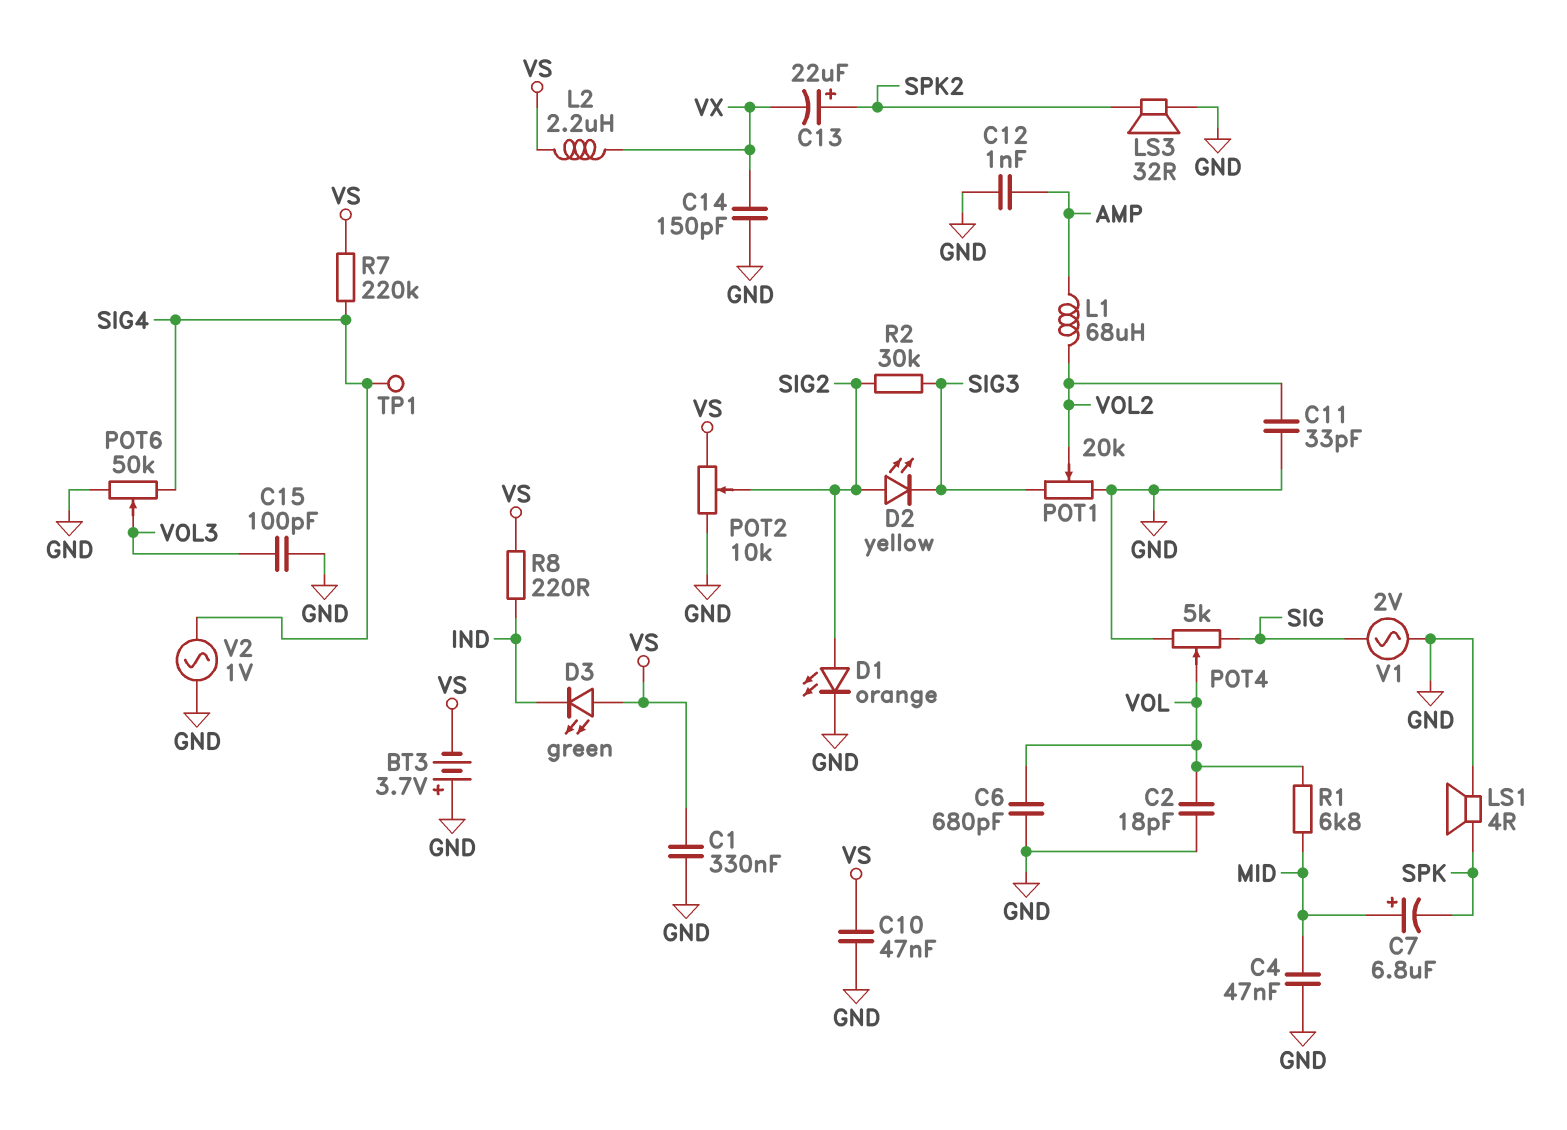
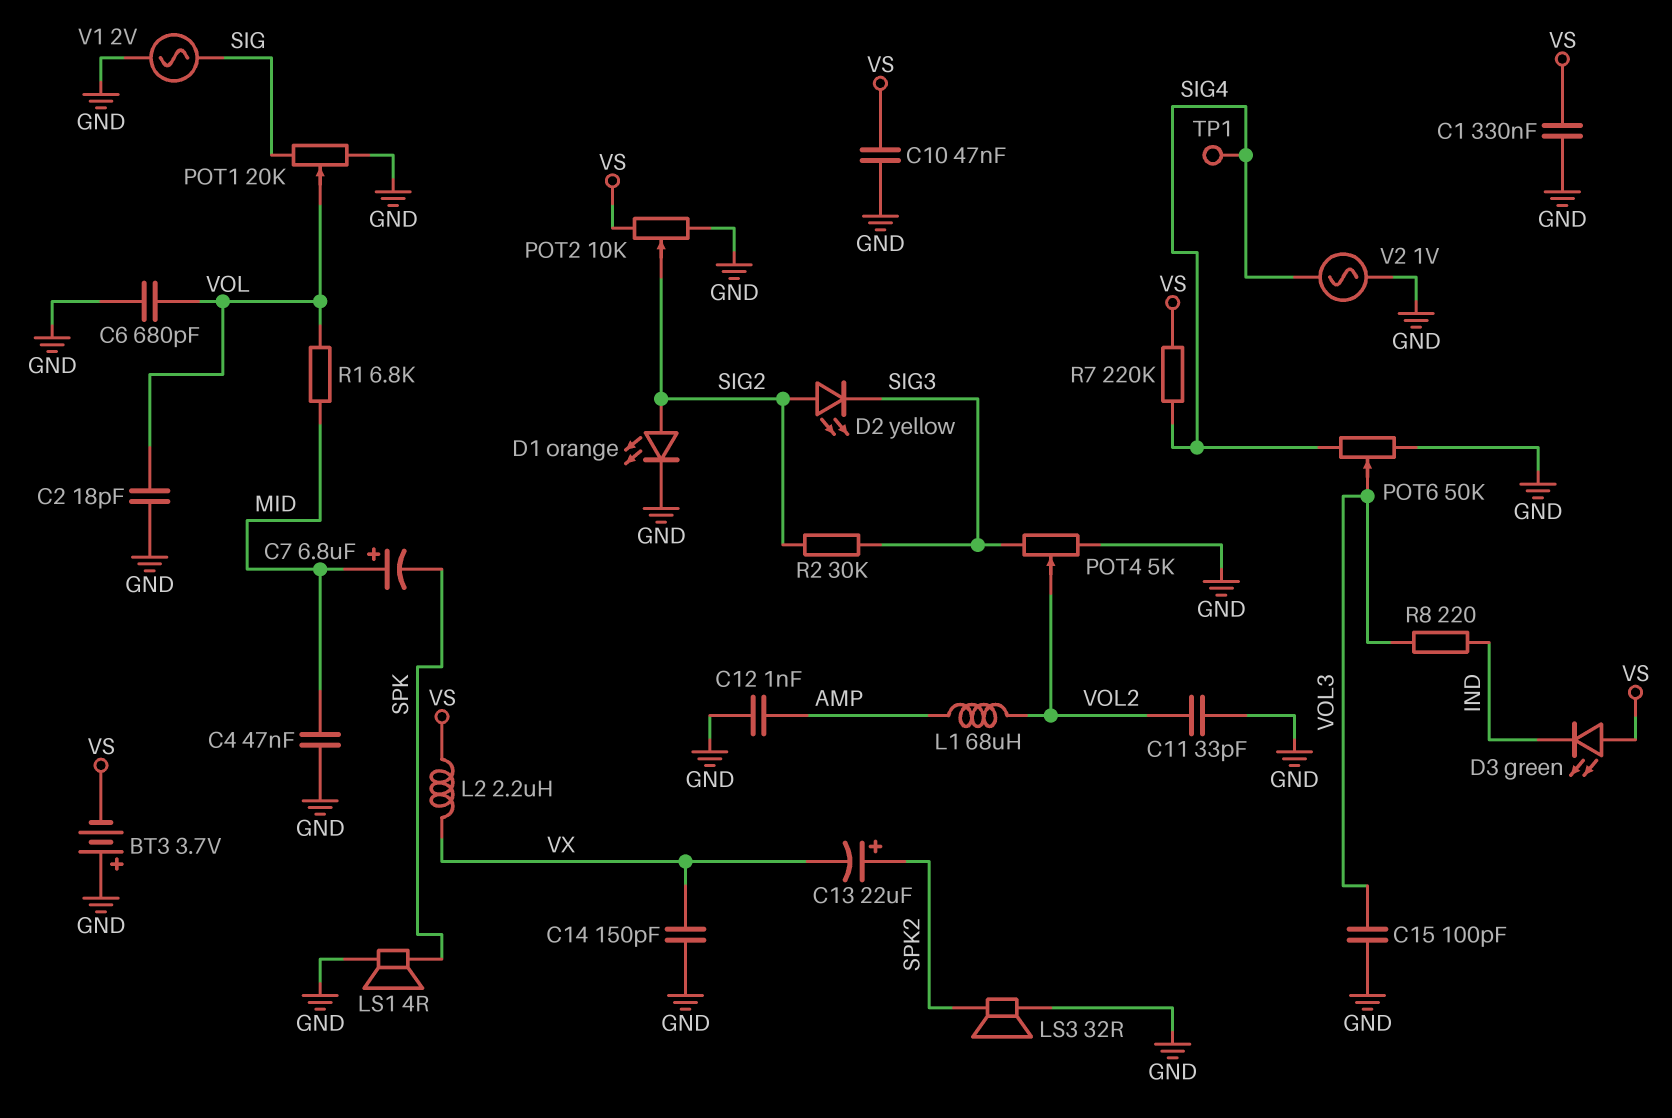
POT1: 20k (GND, SIG3, wiper VOL2) -> 20k (GND, SIG, wiper VOL)
POT4: 5k (GND, SIG, wiper VOL) -> 5k (GND, SIG3, wiper VOL2)
R8: 220 (IND, VS) -> 220 (IND, VOL3)

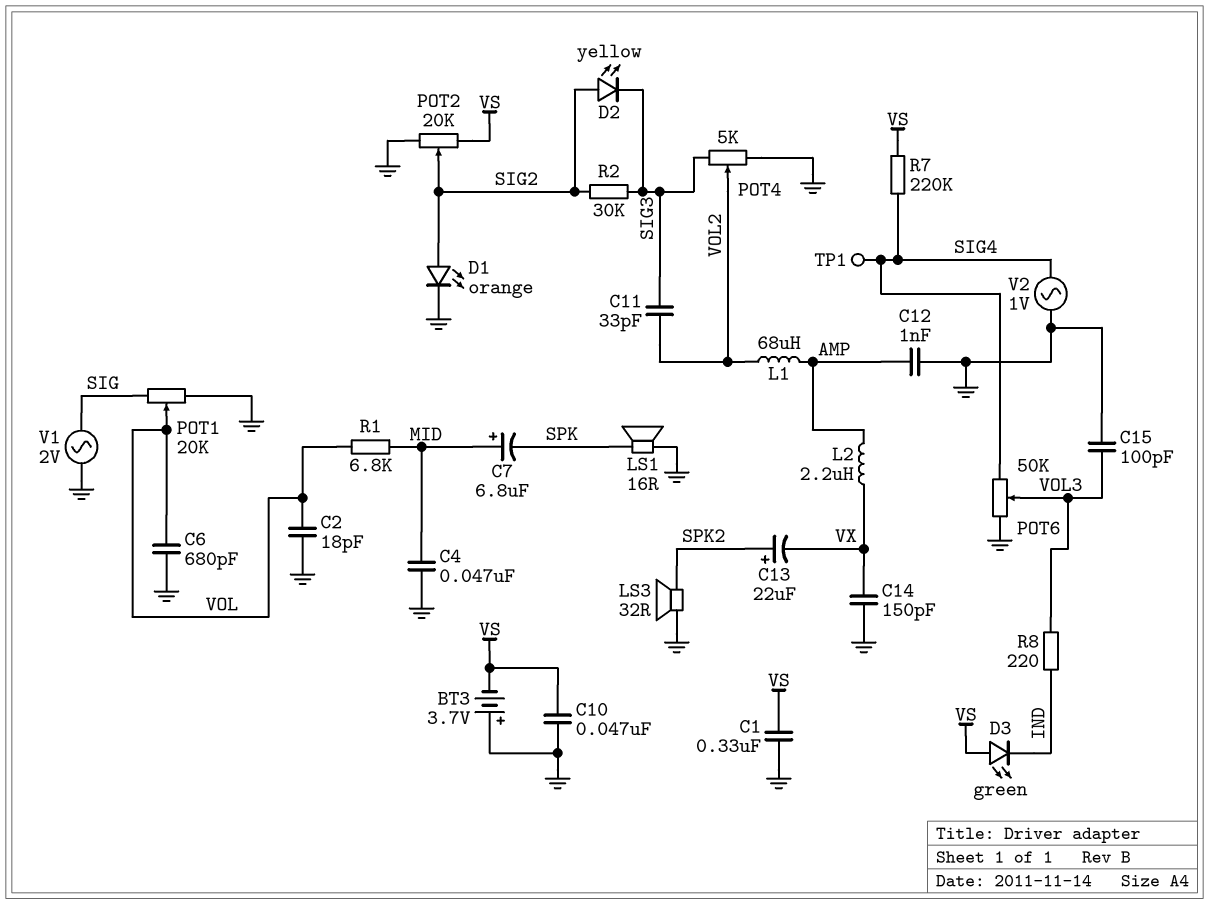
C11: 33pF (GND, VOL2) -> 33pF (SIG3, VOL2)
L2: 2.2uH (VS, VX) -> 2.2uH (AMP, VX)
LS1: speaker 4R (GND, SPK) -> speaker 16R (GND, SPK)
POT2: 10k (GND, VS, wiper SIG2) -> 20k (GND, VS, wiper SIG2)

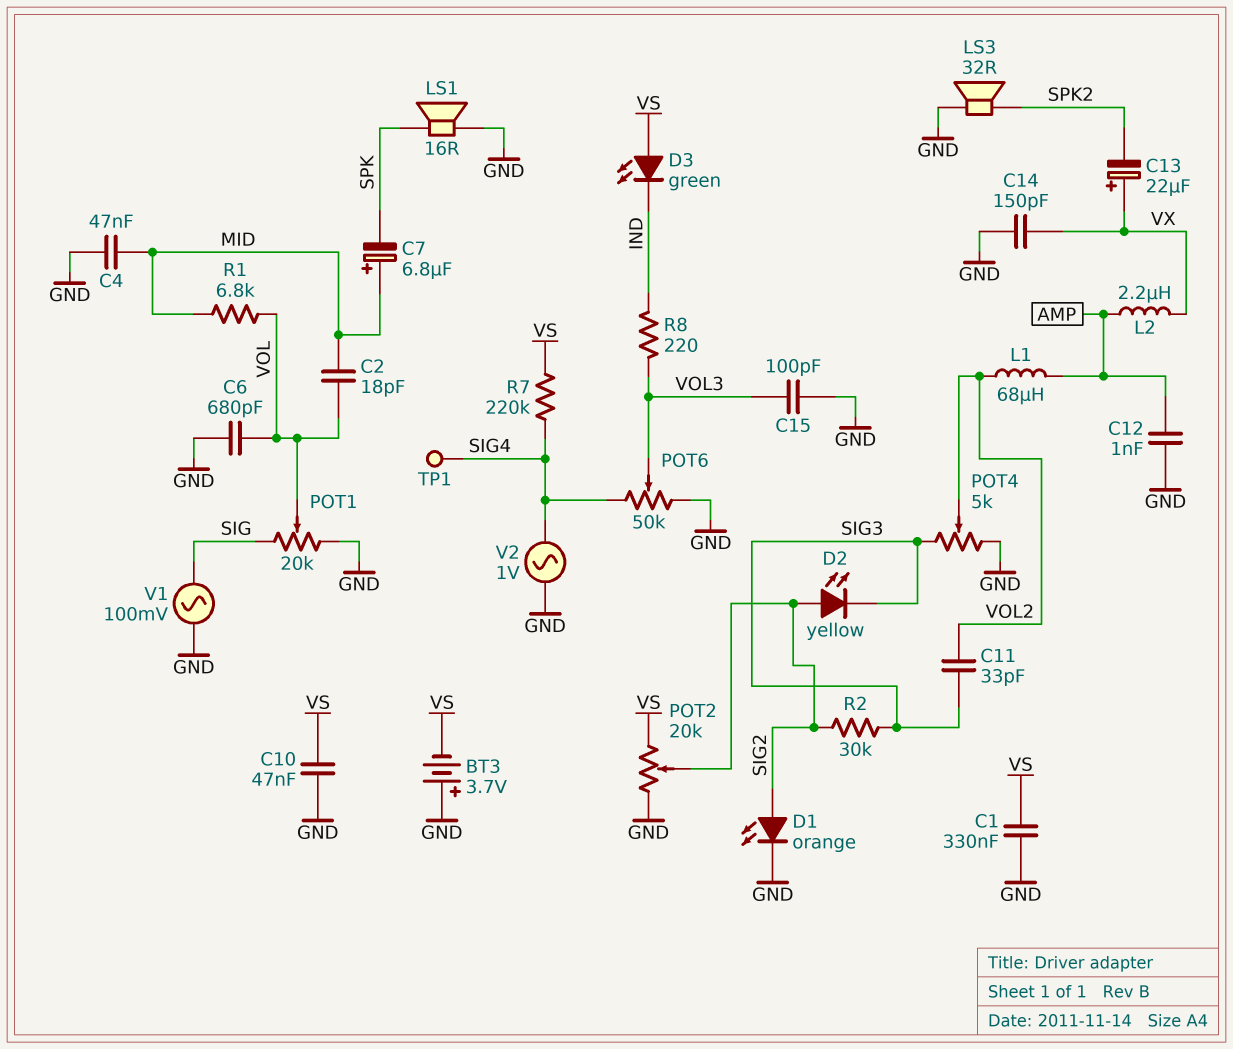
C2: 18pF (GND, VOL) -> 18pF (MID, VOL)
C13: 22uF (plus SPK2, minus VX) -> 22uF (plus VX, minus SPK2)
V1: AC 2V (GND, SIG) -> AC 100mV (GND, SIG)

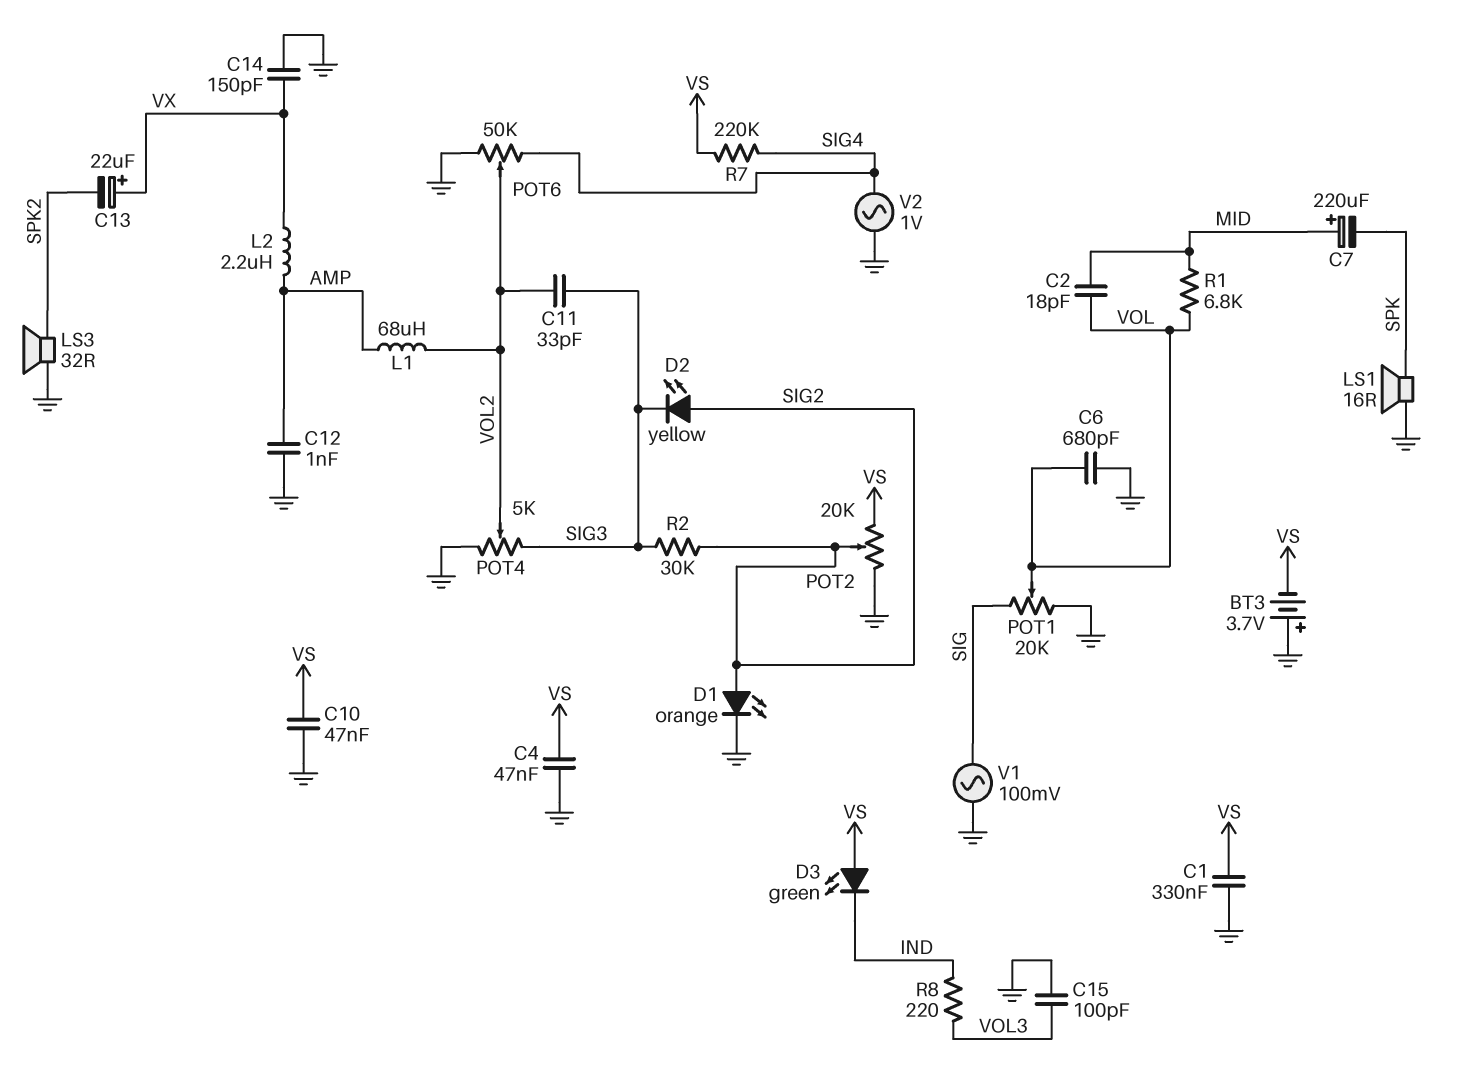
C4: 47nF (GND, MID) -> 47nF (GND, VS)
C7: 6.8uF (plus MID, minus SPK) -> 220uF (plus MID, minus SPK)
POT6: 50k (GND, SIG4, wiper VOL3) -> 50k (GND, SIG4, wiper VOL2)
TP1: test point (SIG4) -> none

